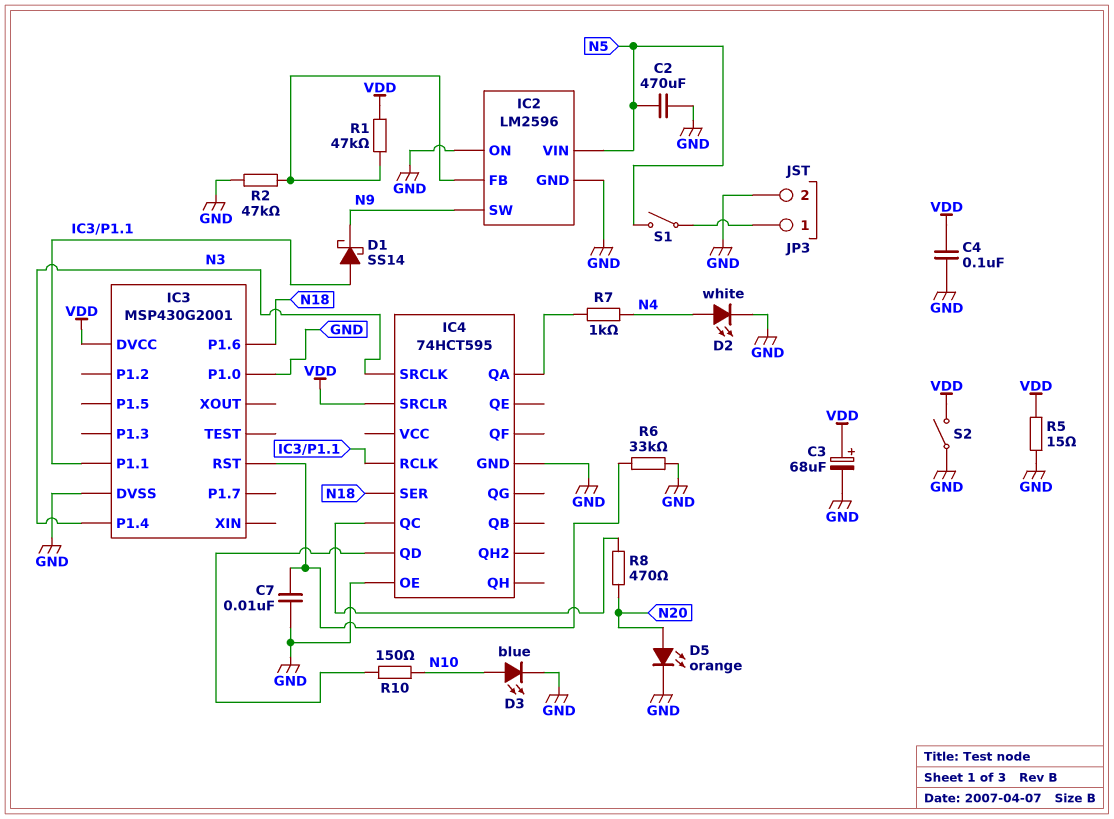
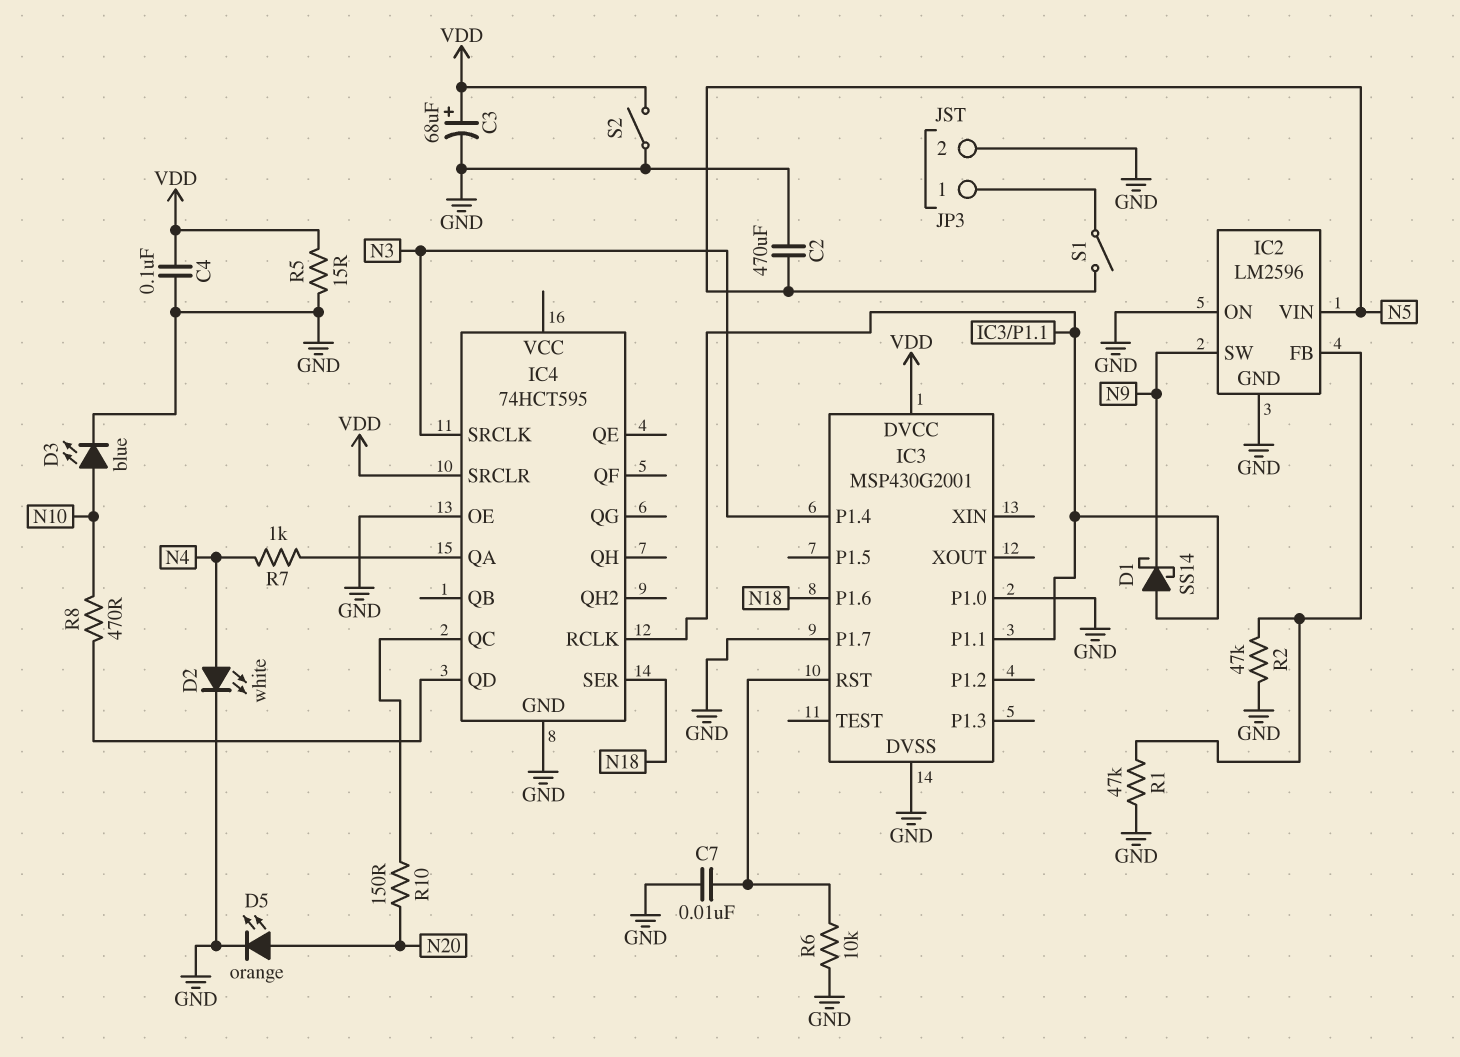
IC3 pin P1.7: none -> GND
R1: 47k (IC2/FB, VDD) -> 47k (GND, IC2/FB)
R6: 33k (GND, IC3/RST) -> 10k (GND, IC3/RST)
R8: 470 (IC4/QC, N20) -> 470 (IC4/QD, N10)
R10: 150 (IC4/QD, N10) -> 150 (IC4/QC, N20)

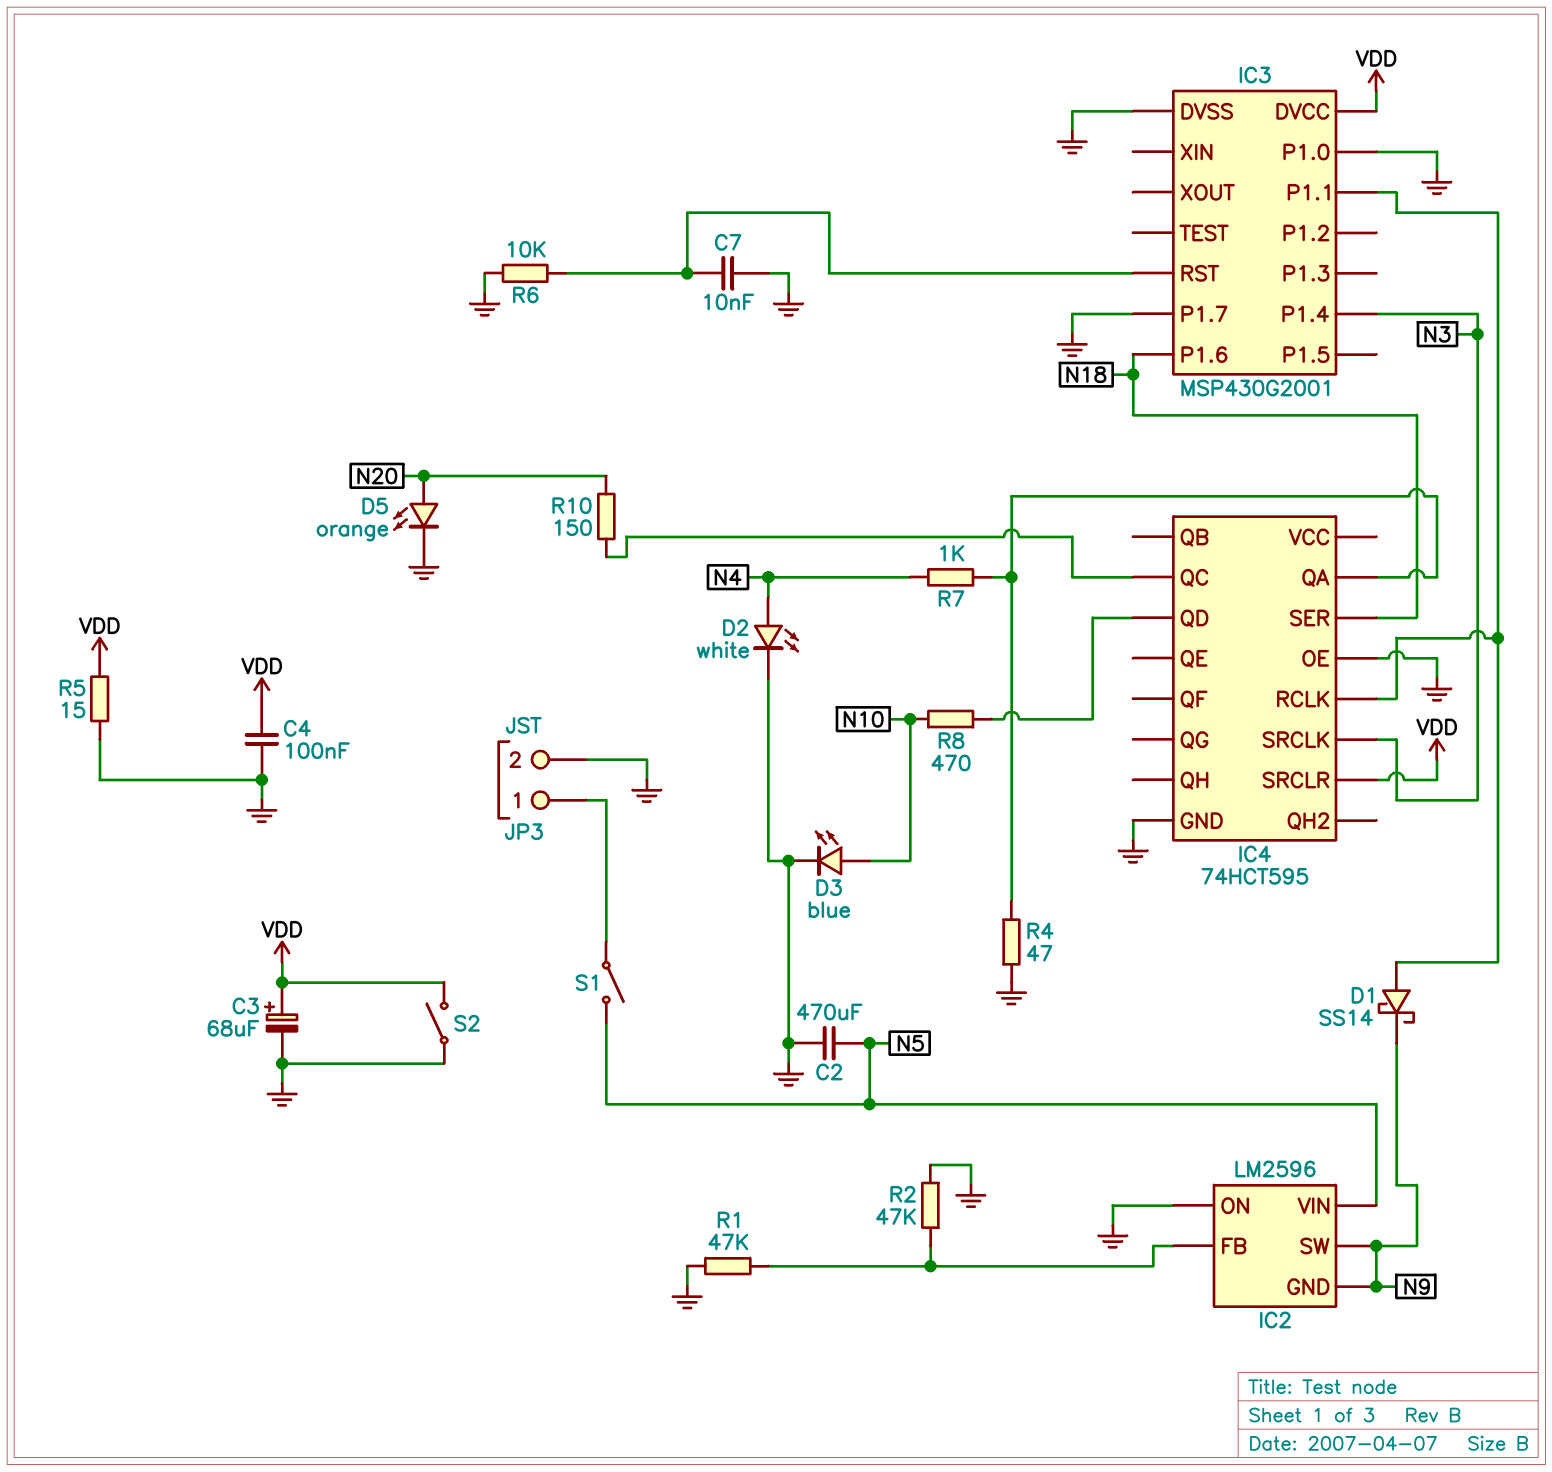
IC2 pin GND: GND -> N9
R4: none -> 47 (GND, IC4/QA)

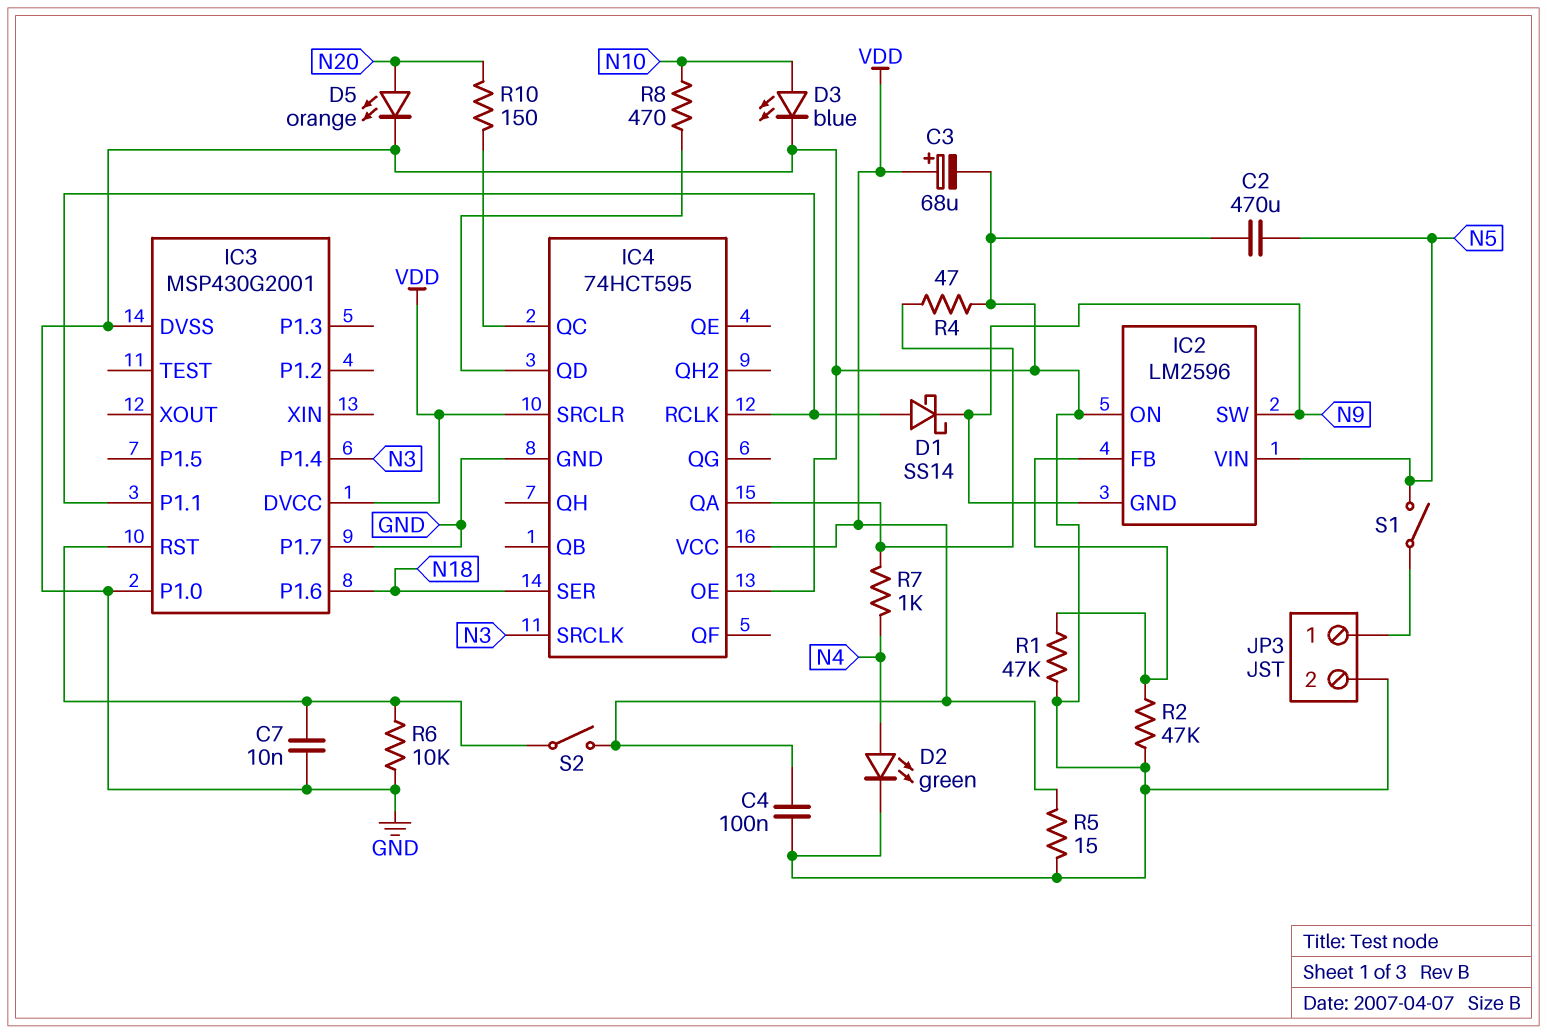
D2: LED white (A N4, K GND) -> LED green (A N4, K GND)
IC4 pin VCC: none -> VDD
S2: switch (GND, VDD) -> switch (IC3/RST, VDD)

